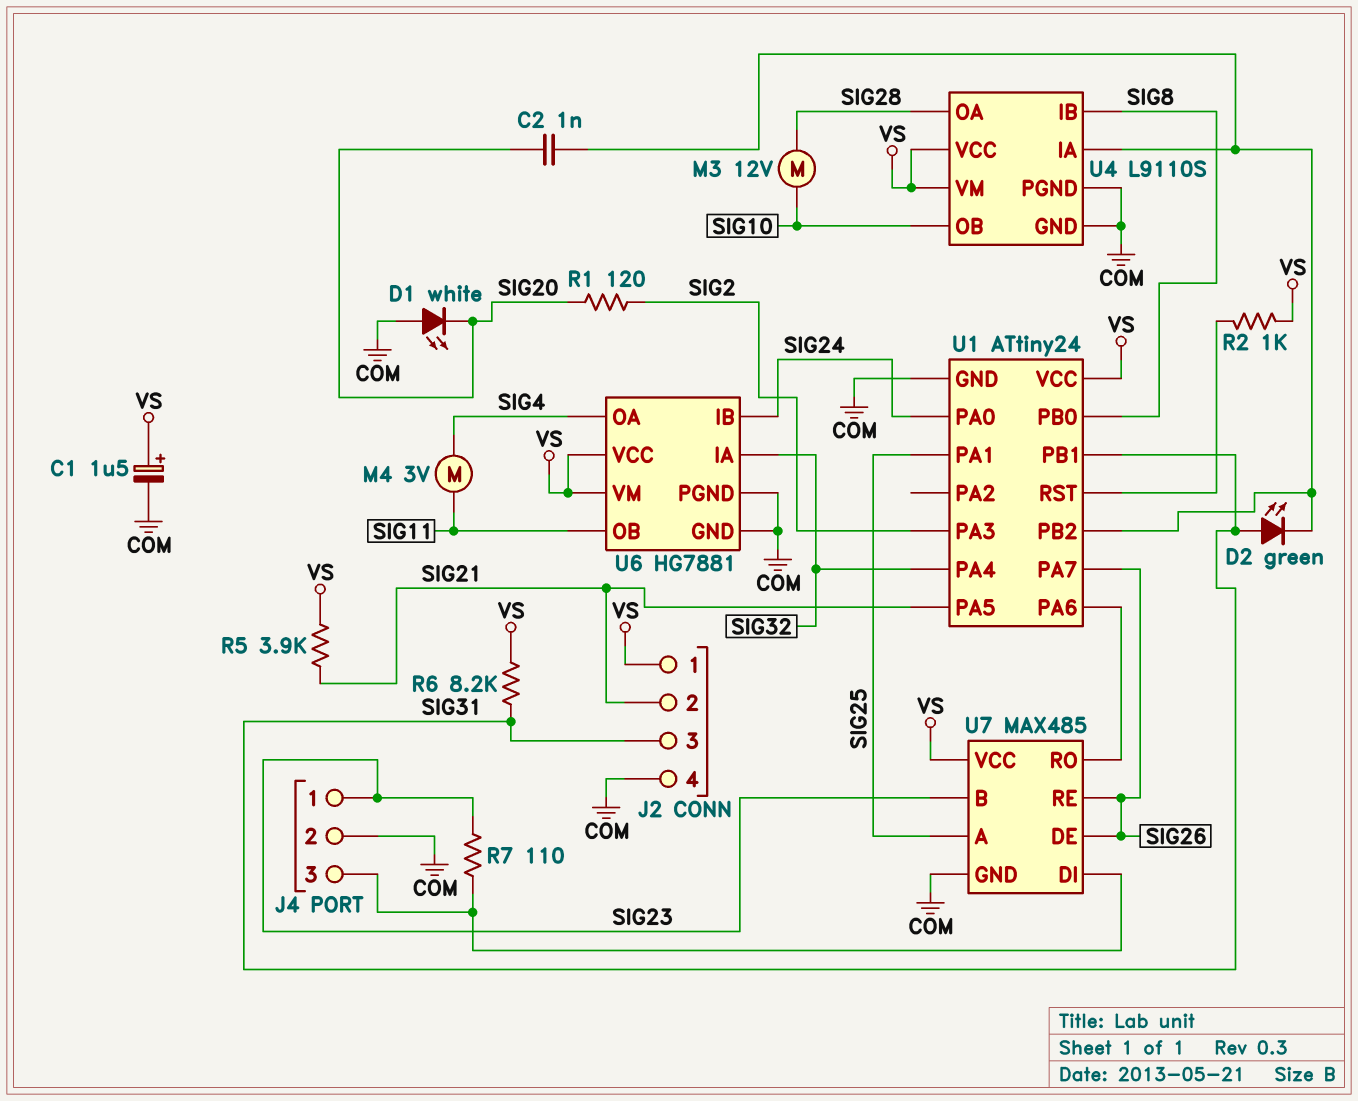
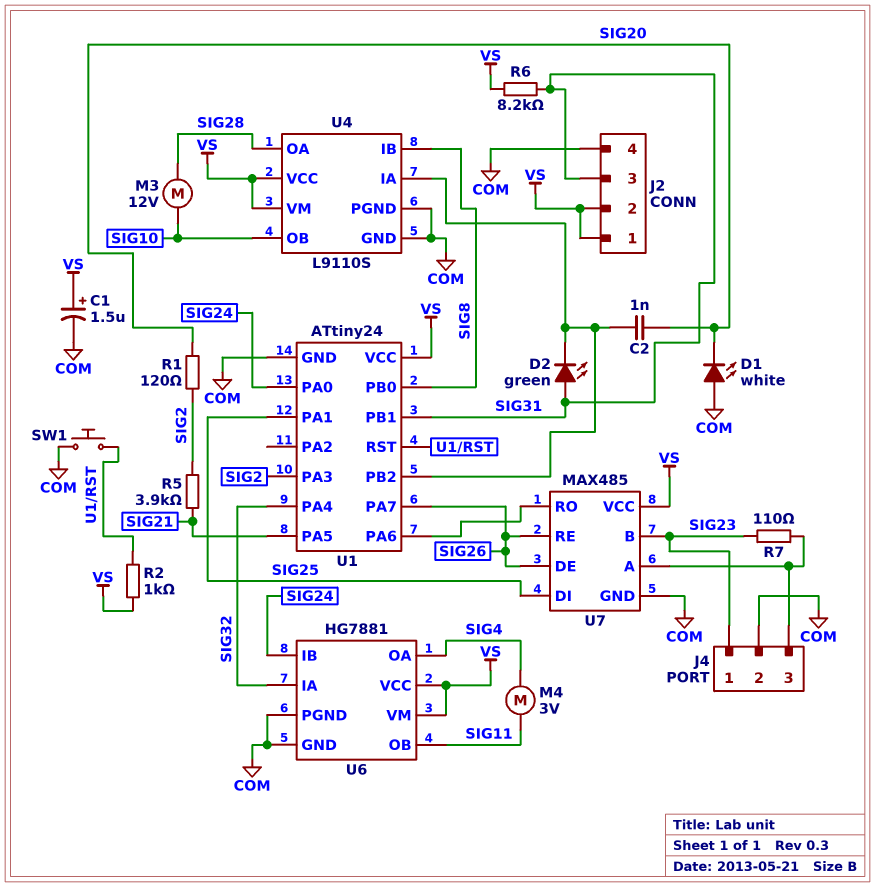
J2 pin 2: SIG21 -> VS
R5: 3.9k (SIG21, VS) -> 3.9k (SIG2, SIG21)
SW1: none -> button (COM, U1/RST)
U7 pin A: SIG25 -> J4/3
U7 pin DI: J4/3 -> SIG25

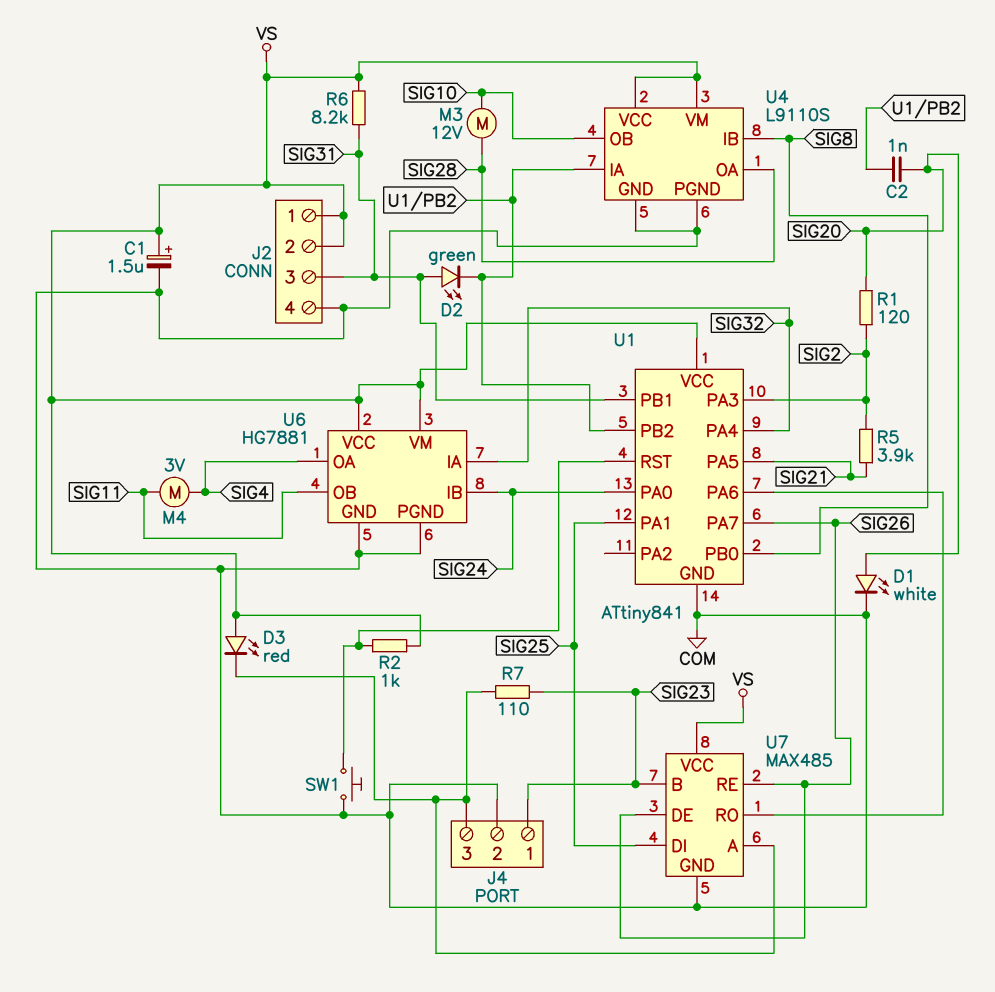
D1: LED white (A COM, K SIG20) -> LED white (A SIG20, K COM)
D3: none -> LED red (A VS, K J4/3)
U1: ATtiny24 -> ATtiny841

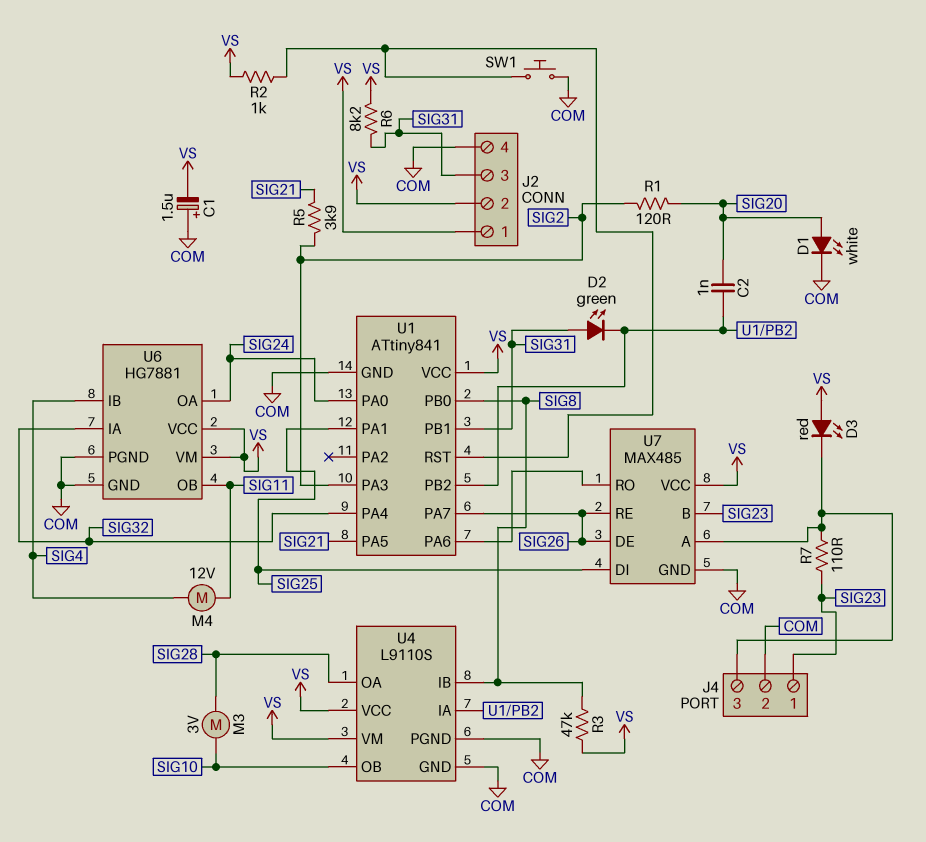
C1: 1.5uF (plus VS, minus COM) -> 1.5uF (plus COM, minus VS)
M3: motor 12V (SIG10, SIG28) -> motor 3V (SIG10, SIG28)
M4: motor 3V (SIG4, SIG11) -> motor 12V (SIG4, SIG11)
R3: none -> 47k (SIG8, VS)
U6 pin IB: SIG24 -> SIG4
U6 pin OA: SIG4 -> SIG24

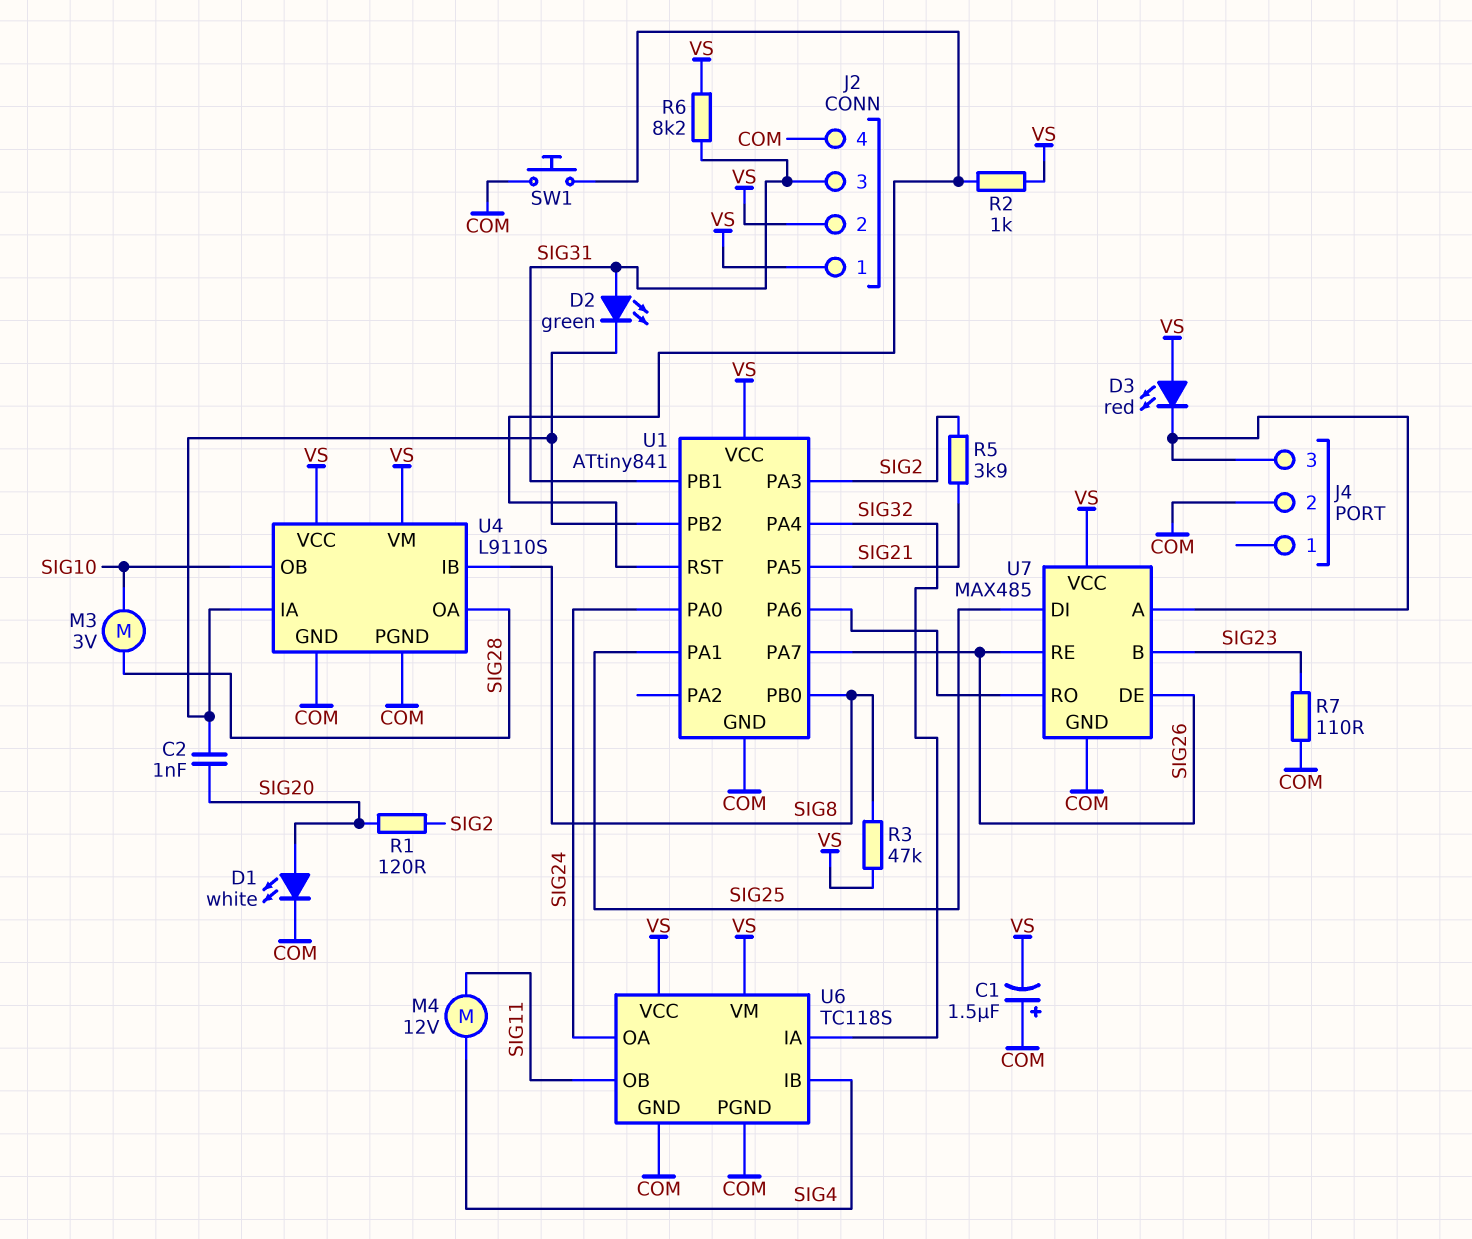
J4 pin 1: SIG23 -> none
R7: 110 (J4/3, SIG23) -> 110 (COM, SIG23)
U6: HG7881 -> TC118S

